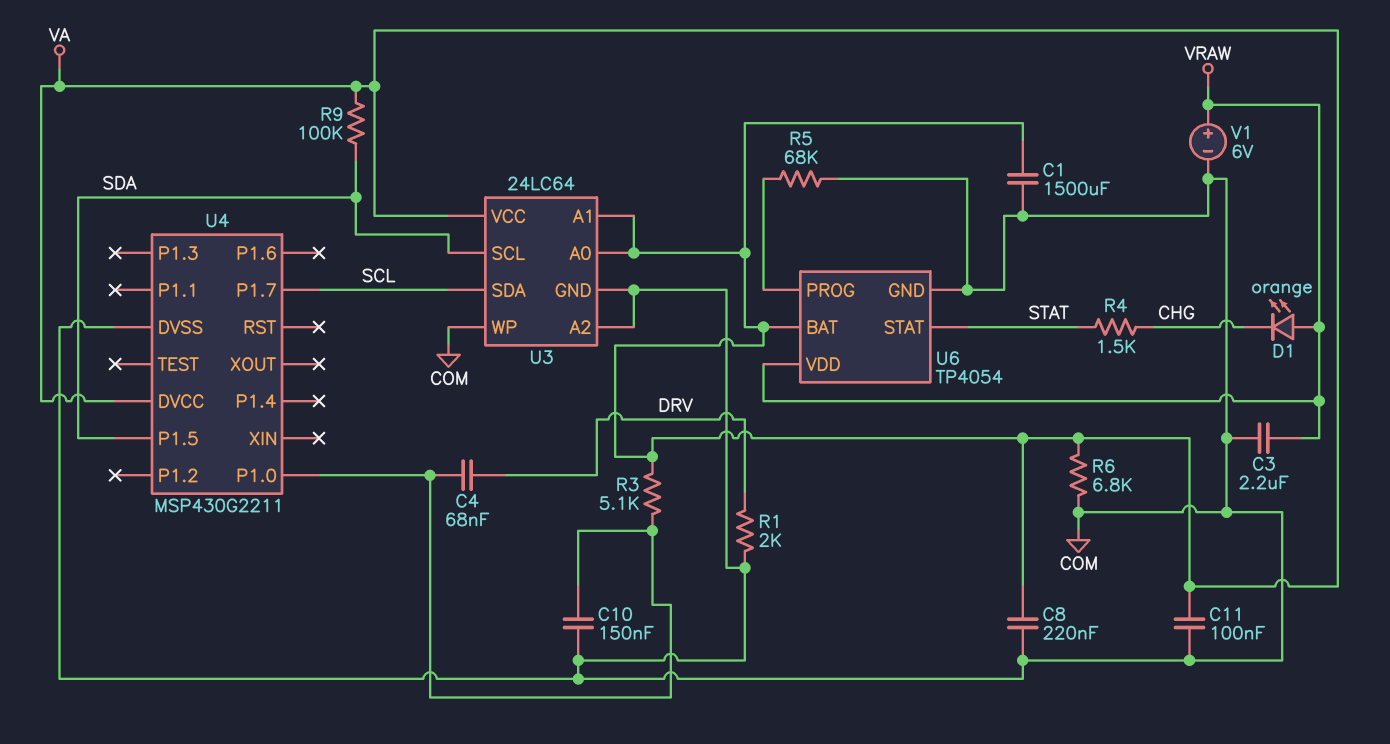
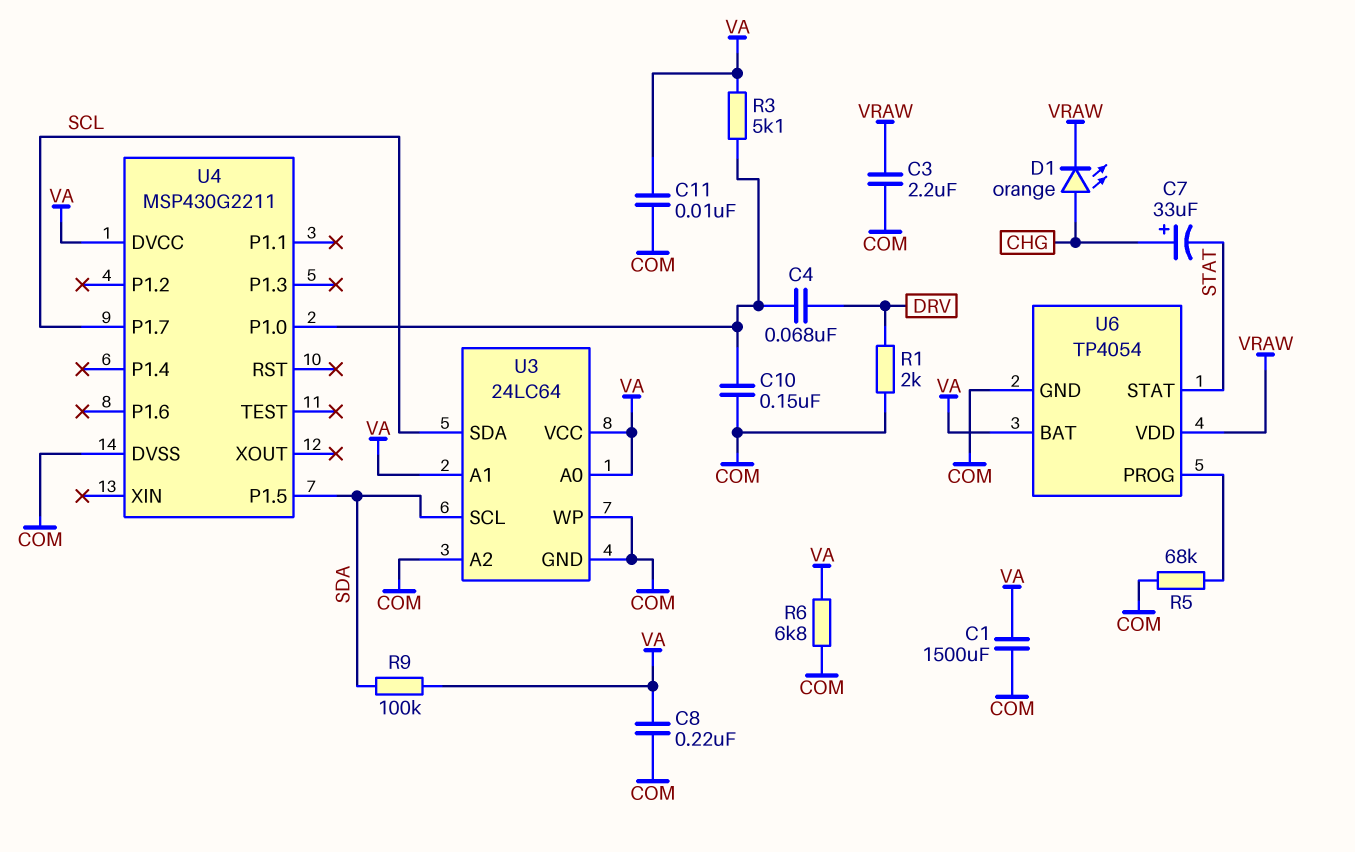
C7: none -> 33uF (plus CHG, minus STAT)
C11: 100nF (COM, VA) -> 10nF (COM, VA)
D1: LED orange (A VRAW, K CHG) -> LED orange (A CHG, K VRAW)
R4: 1.5k (CHG, STAT) -> none
V1: 6V (plus VRAW, minus COM) -> none

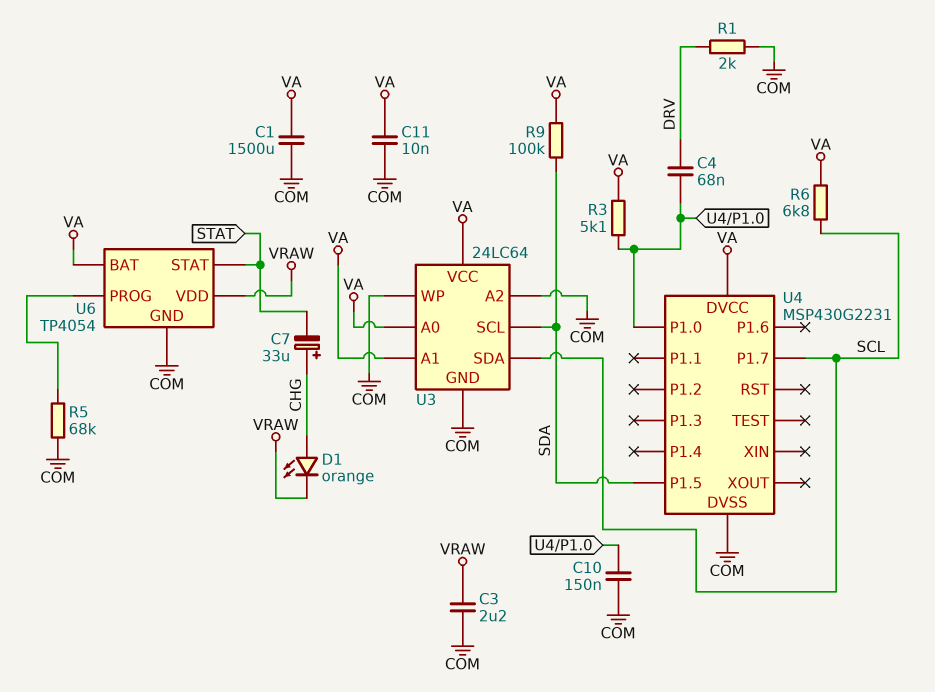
C8: 220nF (COM, VA) -> none
R6: 6.8k (COM, VA) -> 6.8k (SCL, VA)
U4: MSP430G2211 -> MSP430G2231

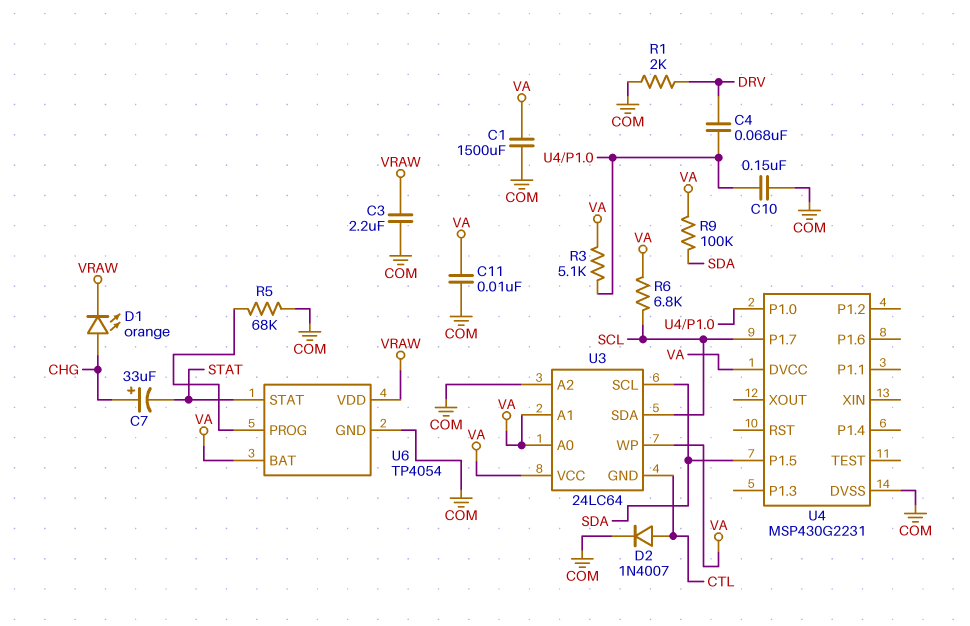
D2: none -> diode 1N4007 (A CTL, K COM)
U3 pin GND: COM -> CTL
U3 pin WP: COM -> VA

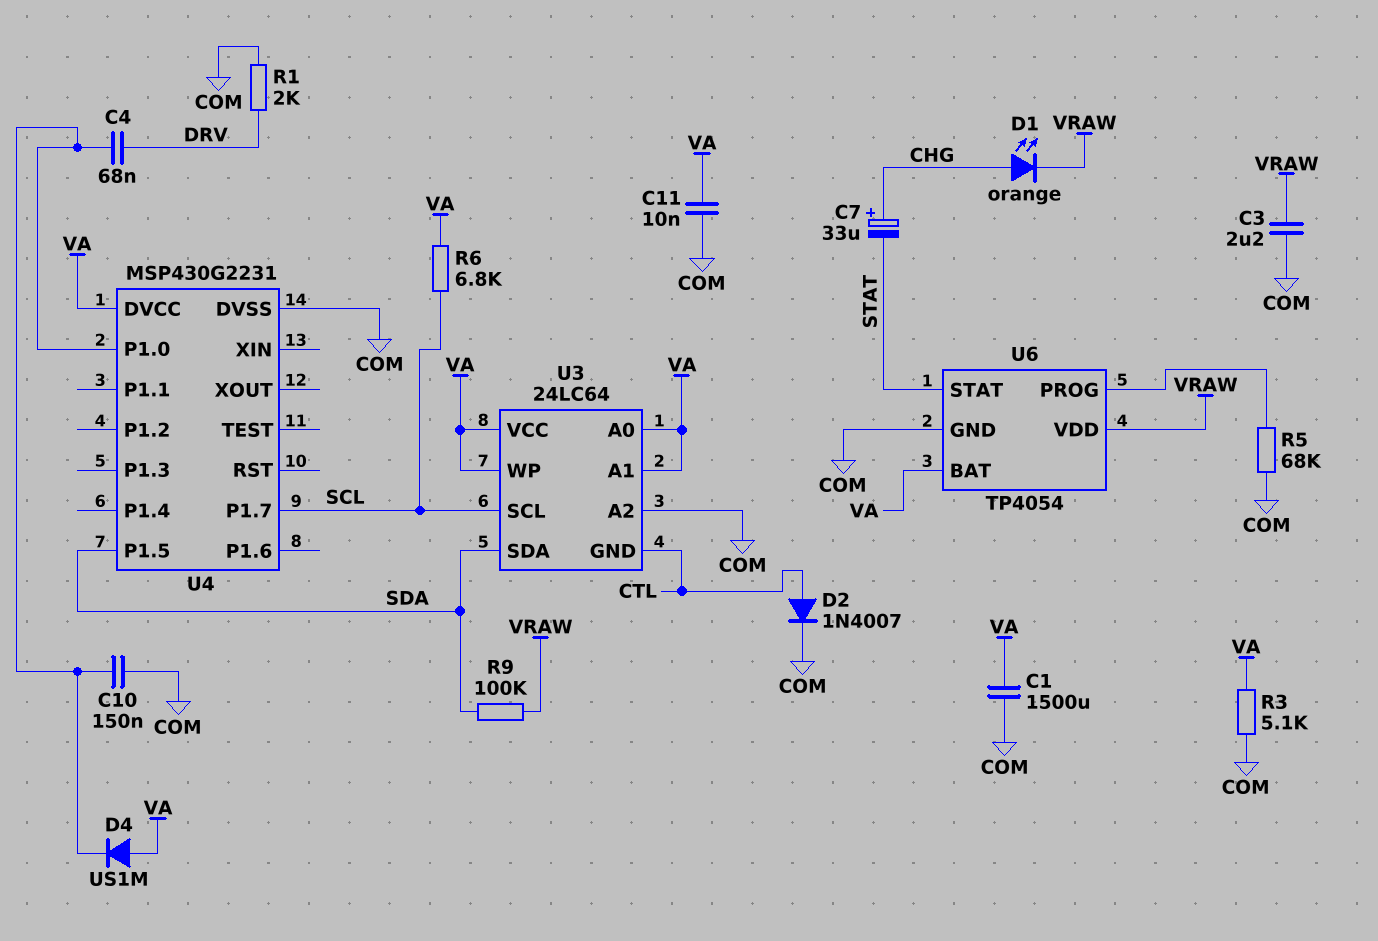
D4: none -> diode US1M (A VA, K U4/P1.0)
R3: 5.1k (U4/P1.0, VA) -> 5.1k (COM, VA)
R9: 100k (SDA, VA) -> 100k (SDA, VRAW)
U3 pin SCL: SDA -> SCL
U3 pin SDA: SCL -> SDA

